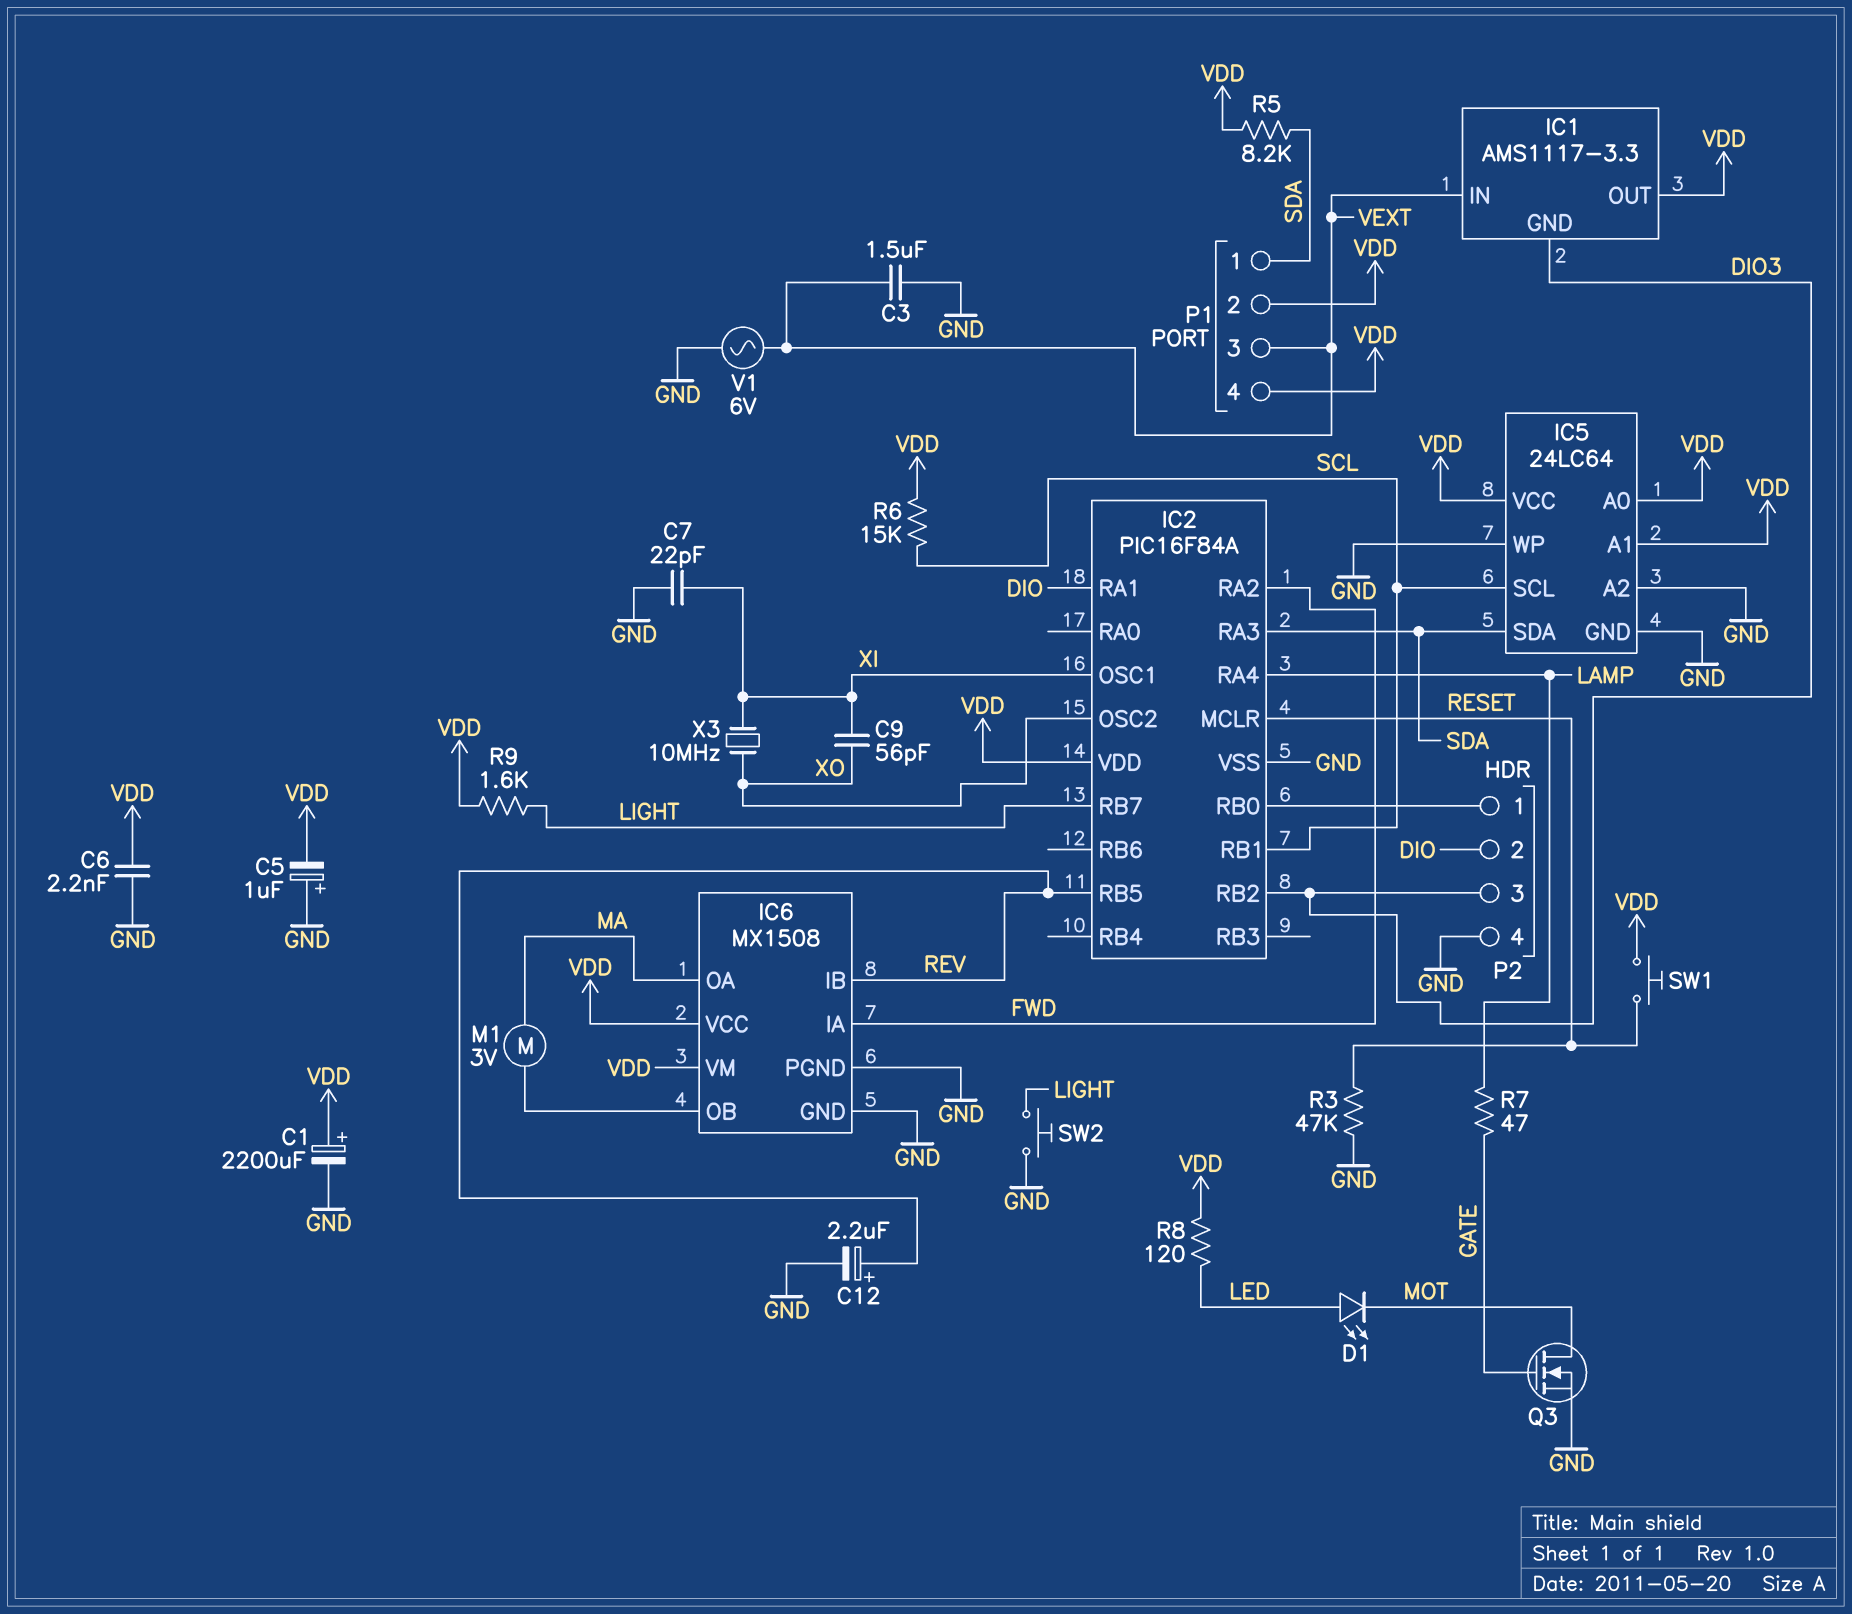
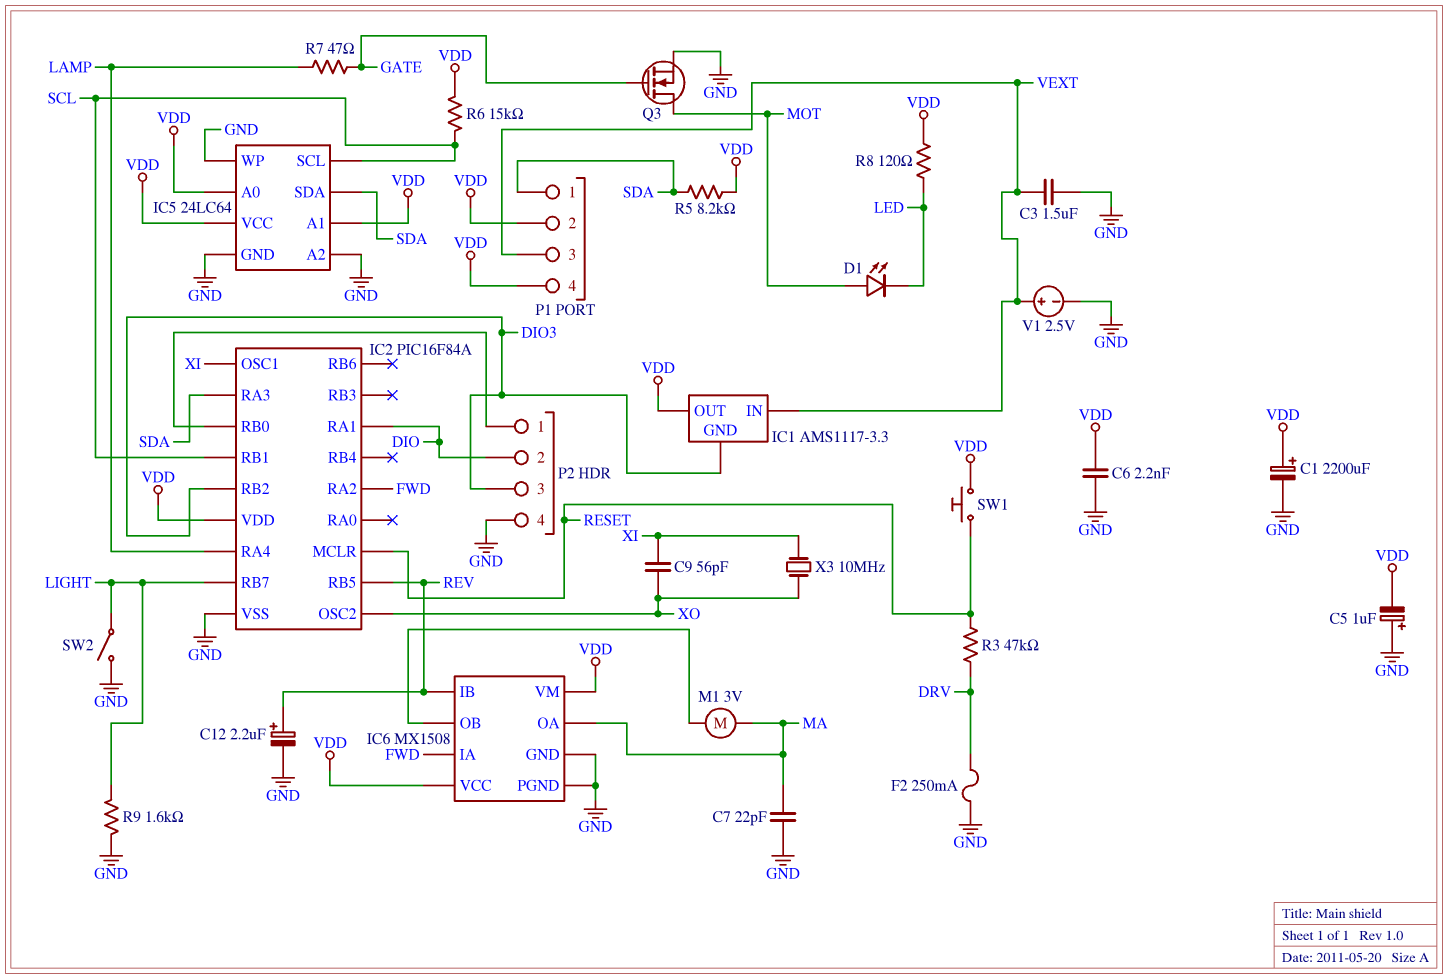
C7: 22pF (GND, XI) -> 22pF (GND, MA)
D1: LED (A LED, K MOT) -> LED (A MOT, K LED)
F2: none -> 250mA (DRV, GND)
R3: 47k (GND, RESET) -> 47k (DRV, RESET)
R9: 1.6k (LIGHT, VDD) -> 1.6k (GND, LIGHT)
SW2: button (GND, LIGHT) -> switch (GND, LIGHT)
V1: AC 6V (GND, VEXT) -> 2.5V (plus VEXT, minus GND)

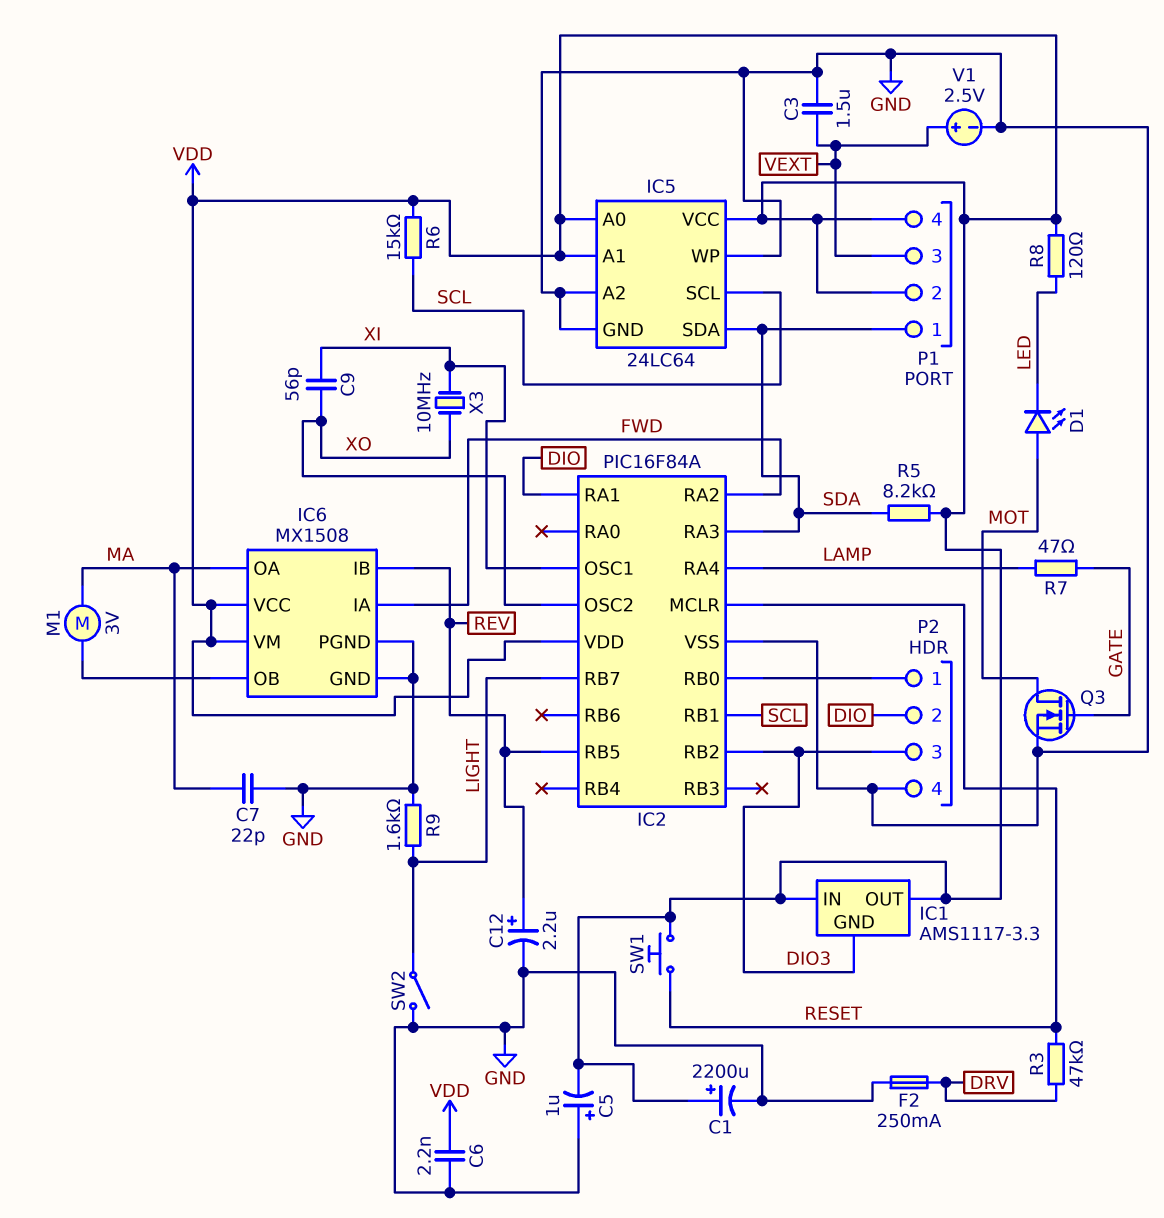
IC1 pin IN: VEXT -> VDD

